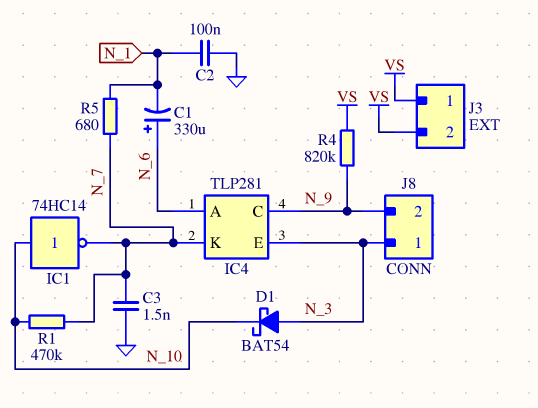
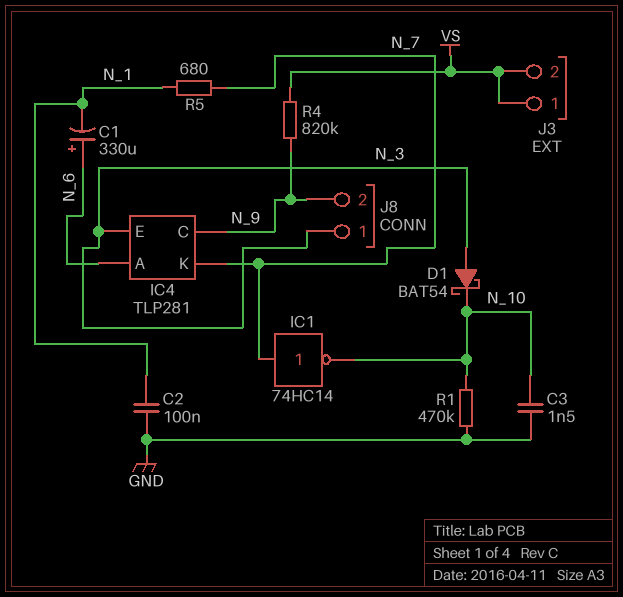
C3: 1.5nF (GND, N_7) -> 1.5nF (GND, N_10)
IC1: NOT 74HC14 (in N_10, out N_7) -> NOT 74HC14 (in N_7, out N_10)
R1: 470k (N_7, N_10) -> 470k (GND, N_10)

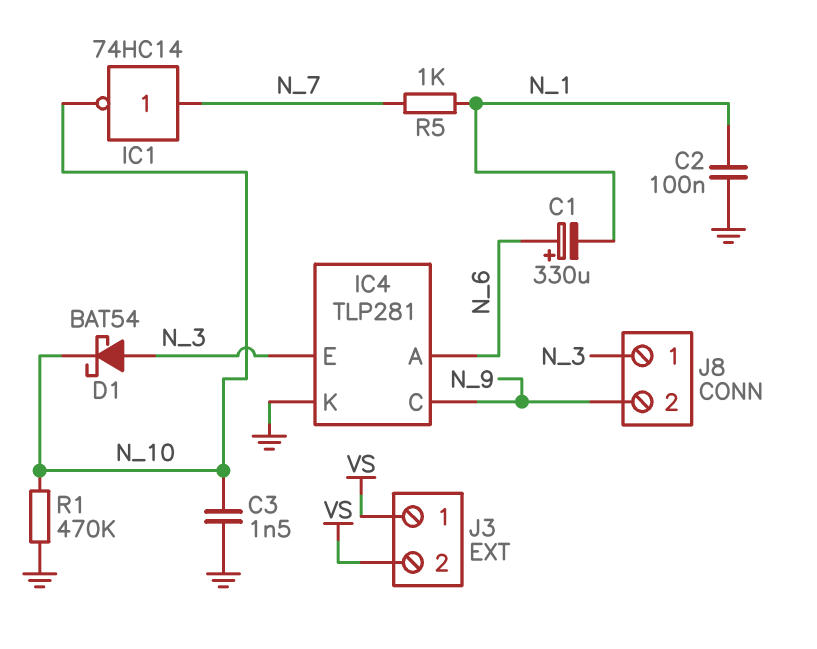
IC4 pin K: N_7 -> GND
R4: 820k (N_9, VS) -> none
R5: 680 (N_1, N_7) -> 1k (N_1, N_7)

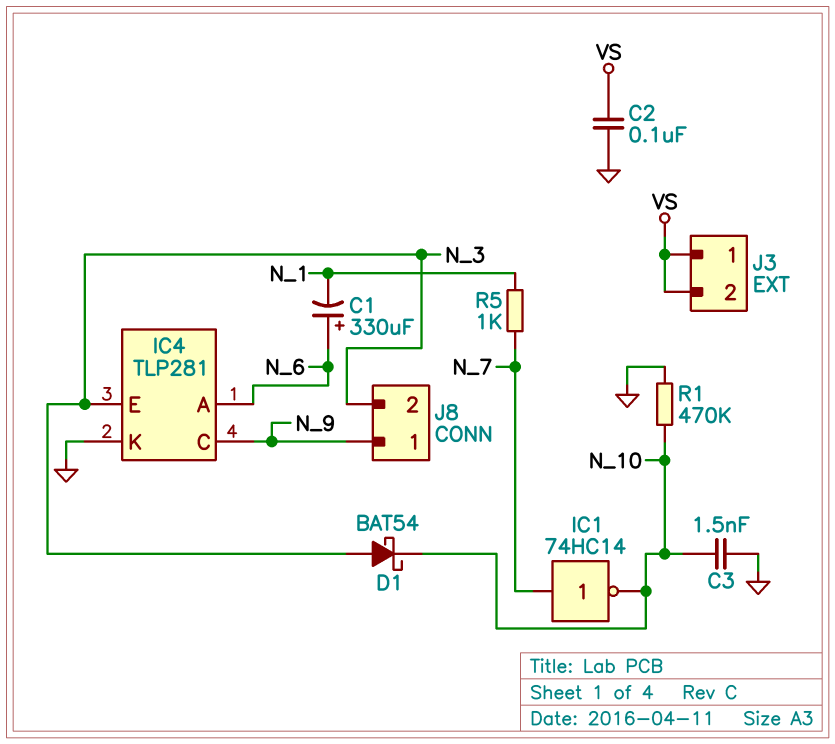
C2: 100nF (GND, N_1) -> 100nF (GND, VS)
J8 pin 1: N_3 -> N_9
J8 pin 2: N_9 -> N_3

